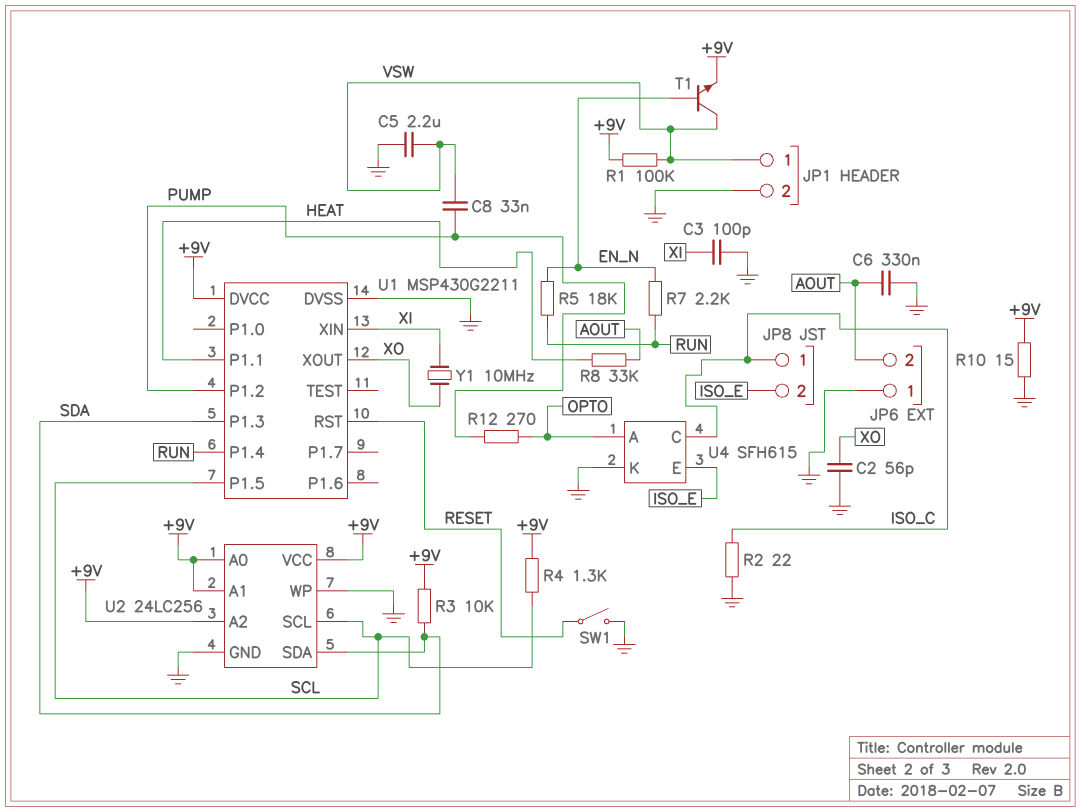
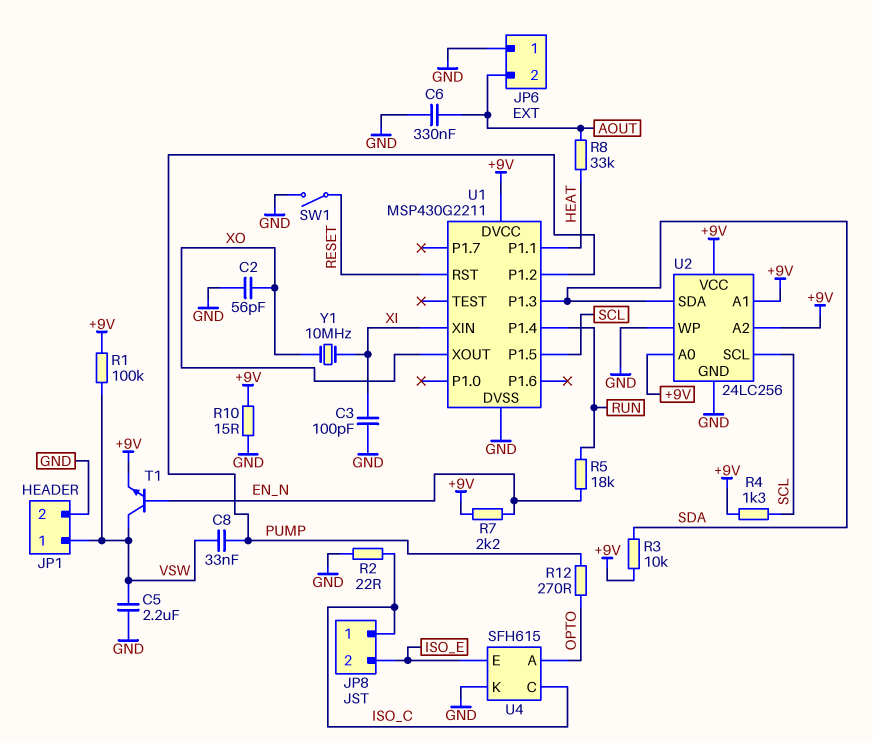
R7: 2.2k (EN_N, RUN) -> 2.2k (+9V, EN_N)

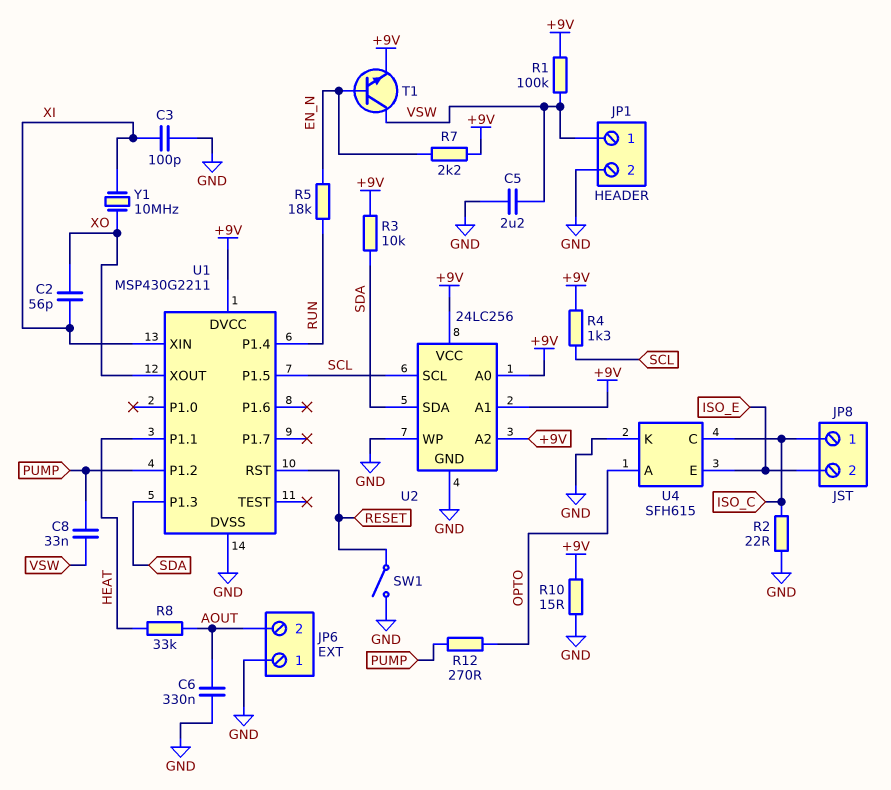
C2: 56pF (GND, XO) -> 56pF (XI, XO)

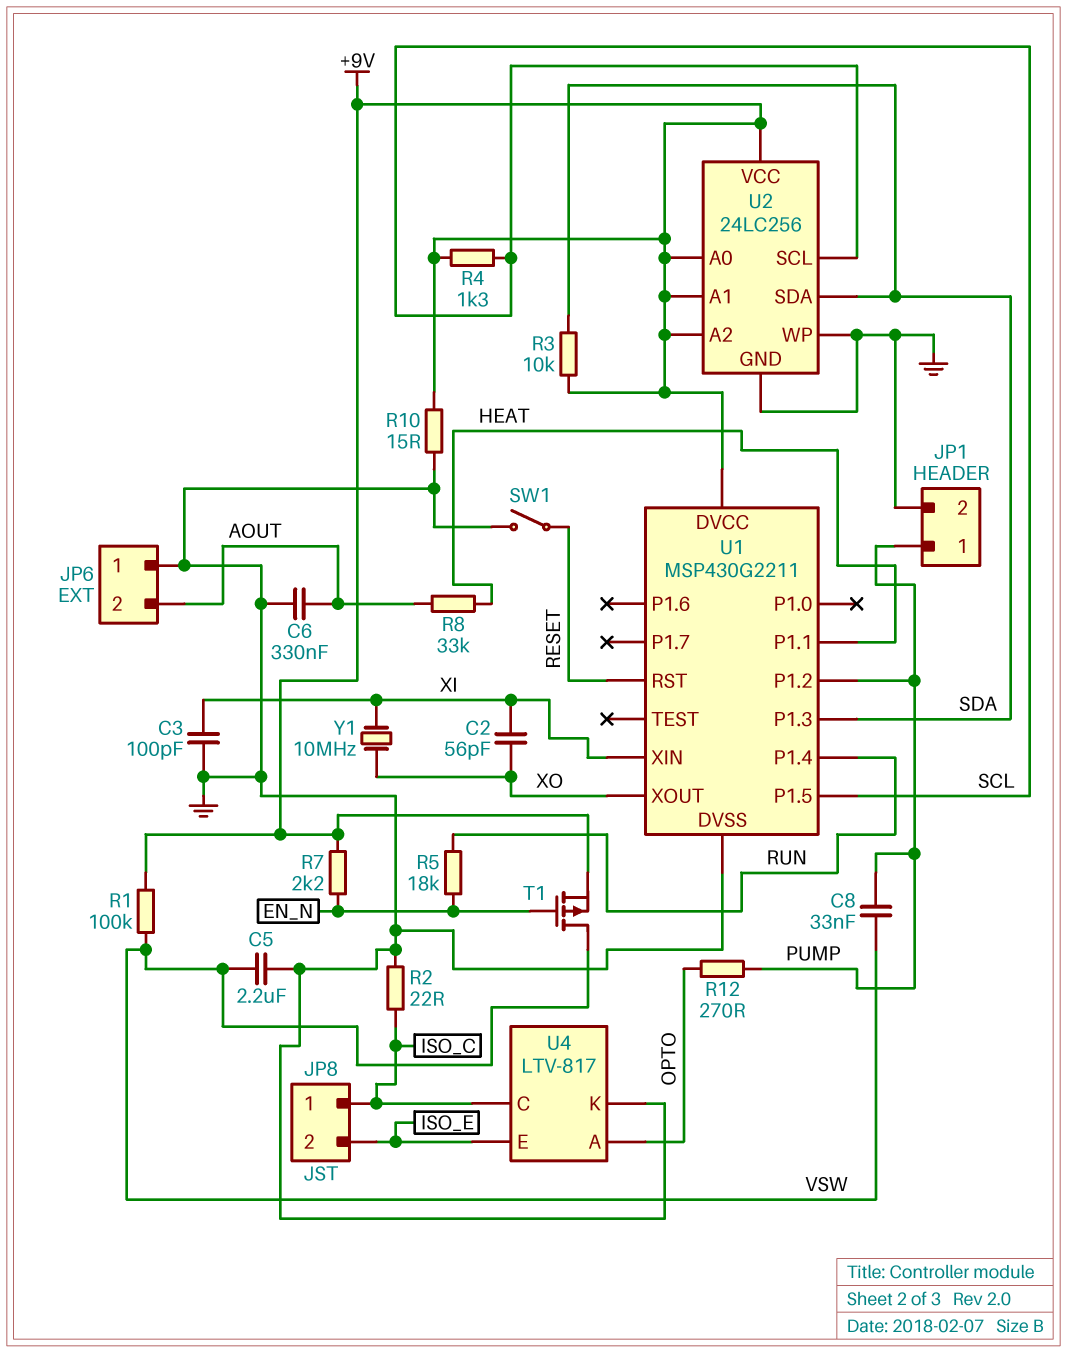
JP1 pin 1: VSW -> PUMP
T1: NPN (B EN_N, C VSW, E +9V) -> PMOS (G EN_N, D VSW, S +9V)
U4: SFH615 -> LTV-817

